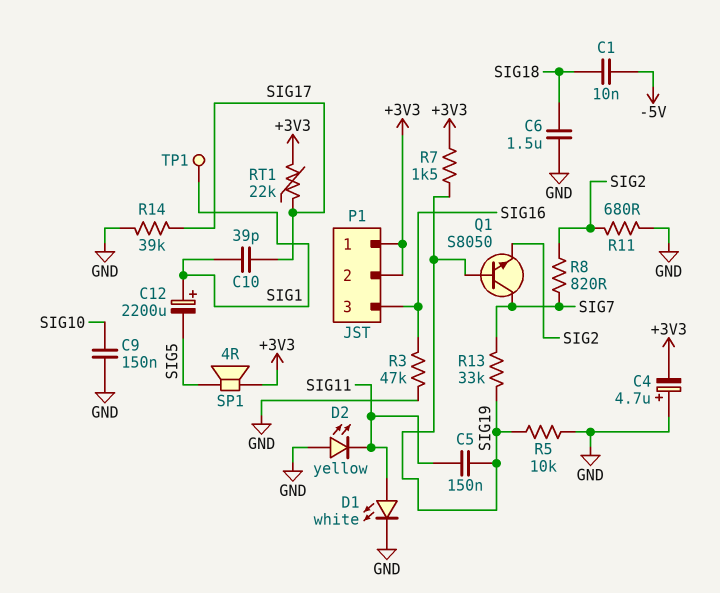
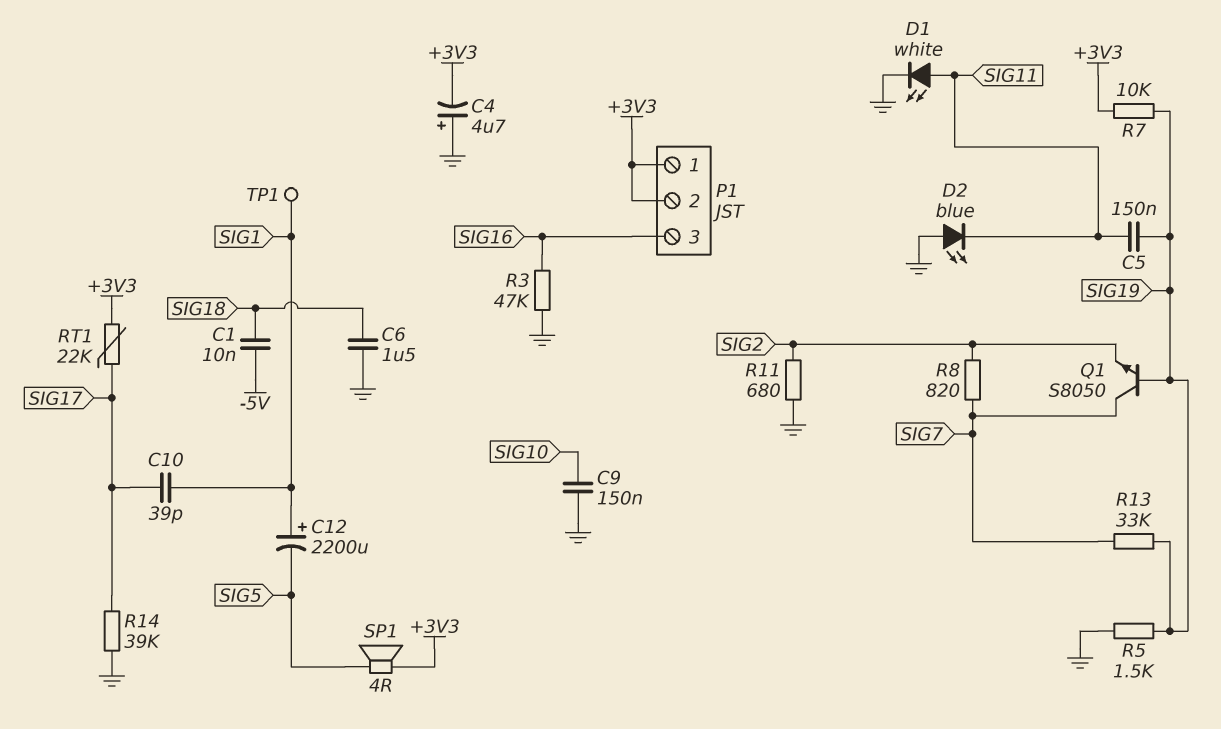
D2: LED yellow (A GND, K SIG11) -> LED blue (A GND, K SIG11)
R5: 10k (GND, SIG19) -> 1.5k (GND, SIG19)
R7: 1.5k (+3V3, SIG19) -> 10k (+3V3, SIG19)

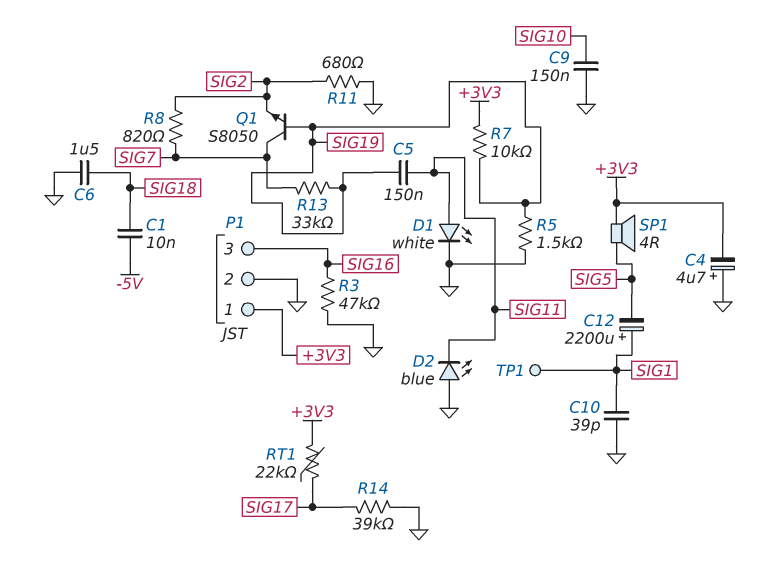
C10: 39pF (SIG1, SIG17) -> 39pF (GND, SIG1)
P1 pin 2: +3V3 -> GND

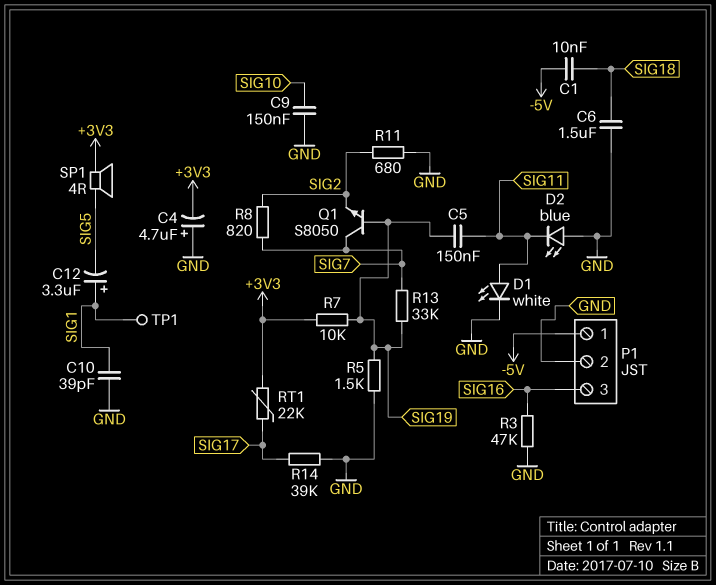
C12: 2200uF (plus SIG1, minus SIG5) -> 3.3uF (plus SIG1, minus SIG5)
P1 pin 1: +3V3 -> -5V

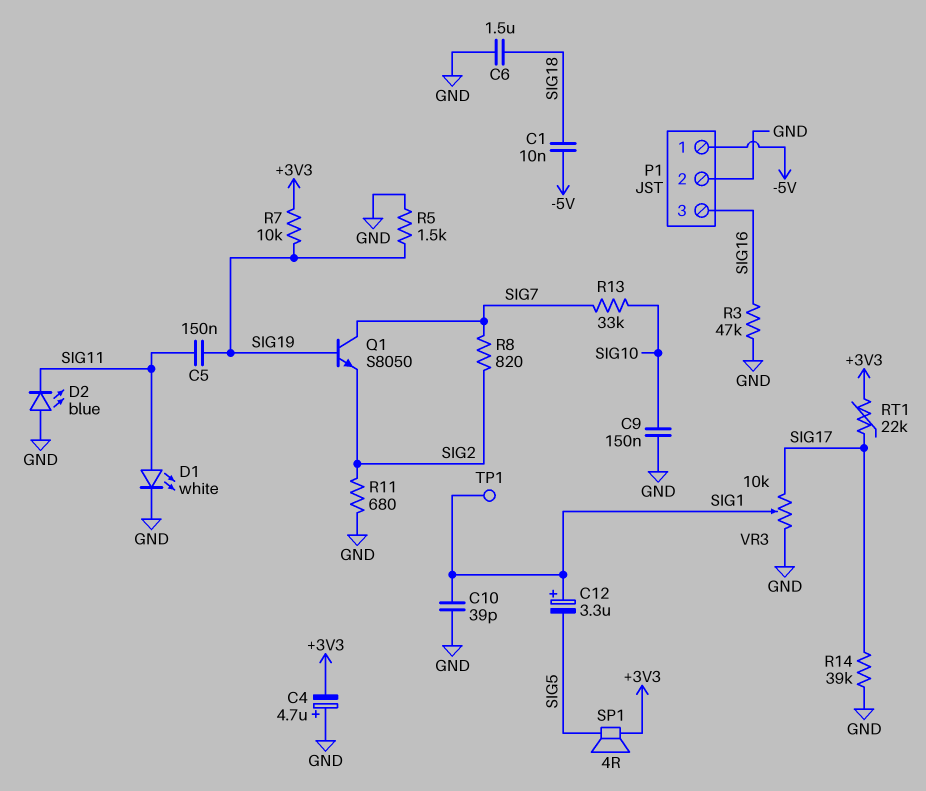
R13: 33k (SIG7, SIG19) -> 33k (SIG7, SIG10)
VR3: none -> 10k (GND, SIG17, wiper SIG1)

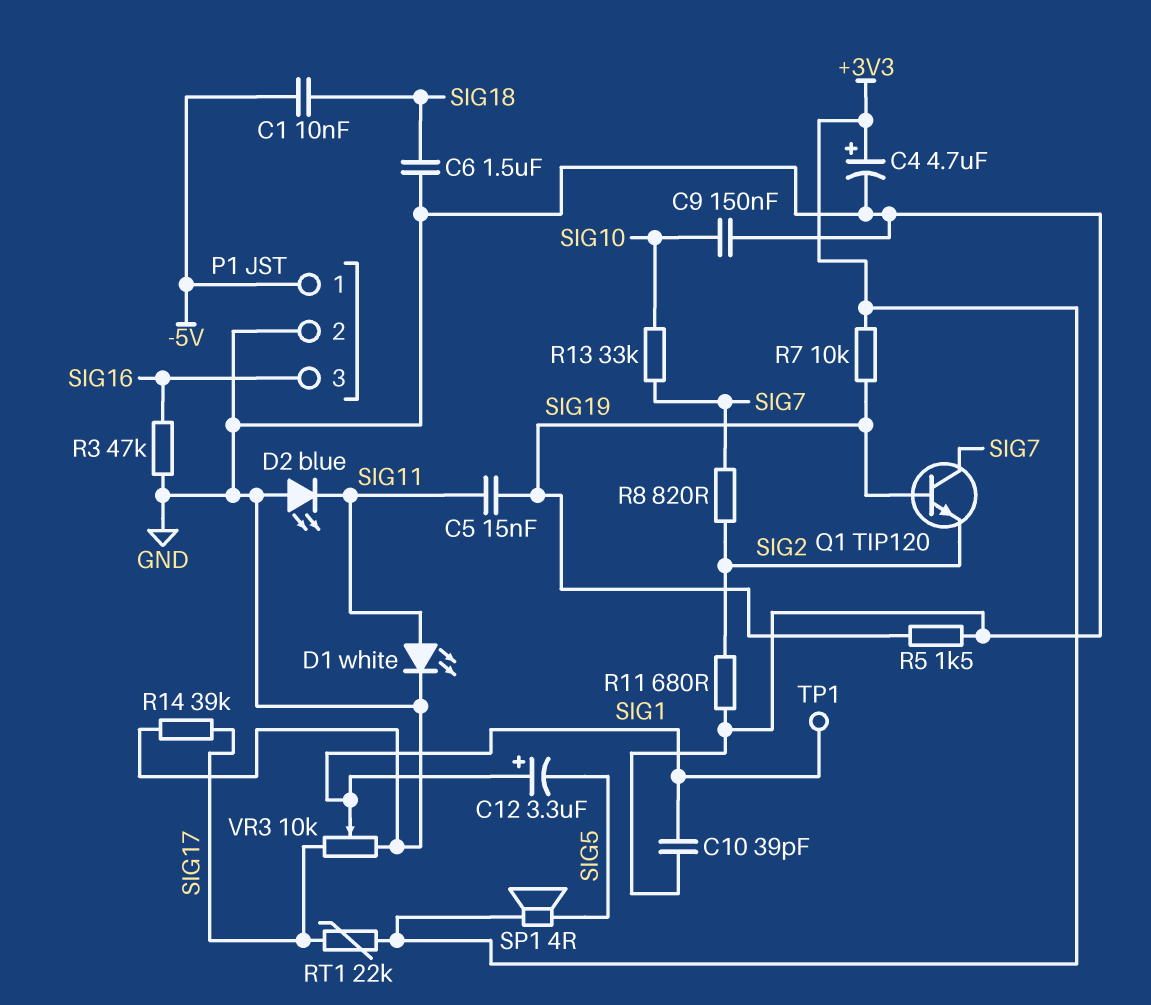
C4: 4.7uF (plus GND, minus +3V3) -> 4.7uF (plus +3V3, minus GND)
C5: 150nF (SIG11, SIG19) -> 15nF (SIG11, SIG19)
Q1: NPN S8050 (B SIG19, C SIG7, E SIG2) -> NPN TIP120 (B SIG19, C SIG7, E SIG2)

